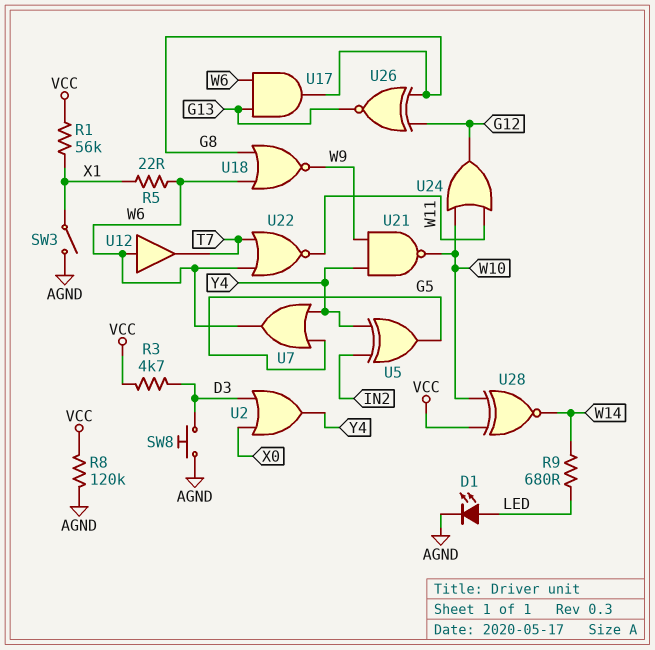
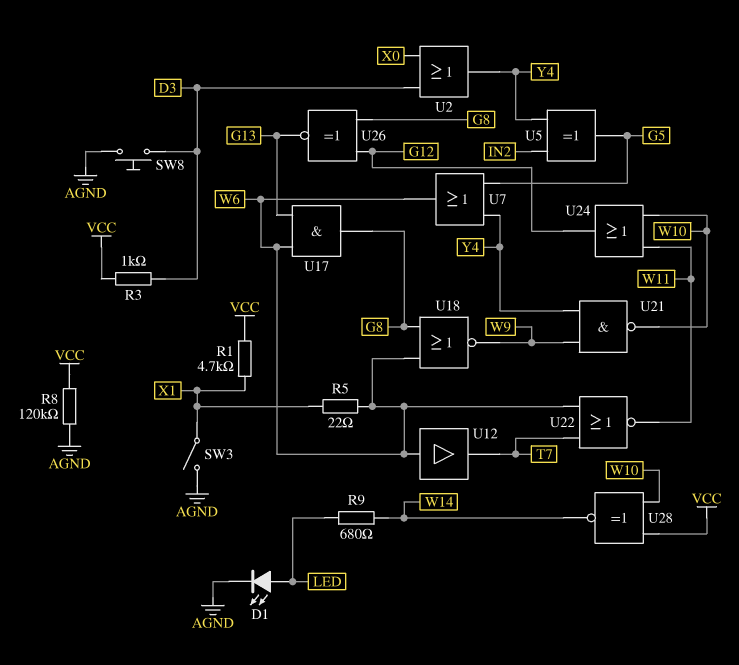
R1: 56k (VCC, X1) -> 4.7k (VCC, X1)
R3: 4.7k (D3, VCC) -> 1k (D3, VCC)

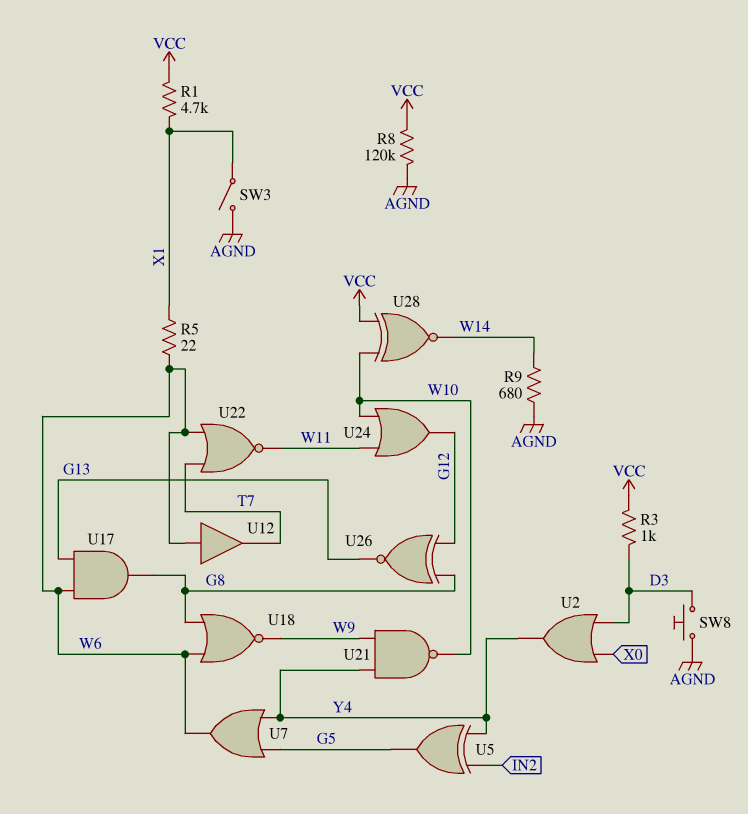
D1: LED (A LED, K AGND) -> none
R9: 680 (LED, W14) -> 680 (AGND, W14)

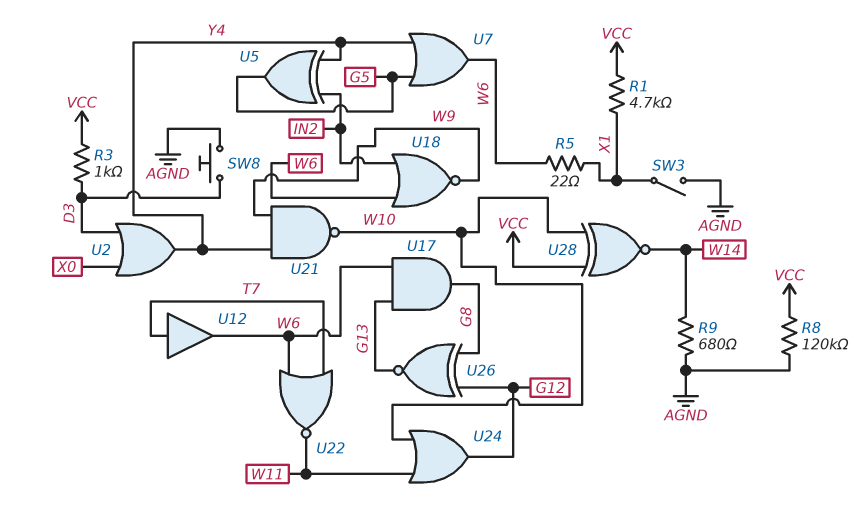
U12: buffer (in W6, out T7) -> buffer (in T7, out W6)
U18: NOR (in G8, in W6, out W9) -> NOR (in IN2, in W6, out W9)

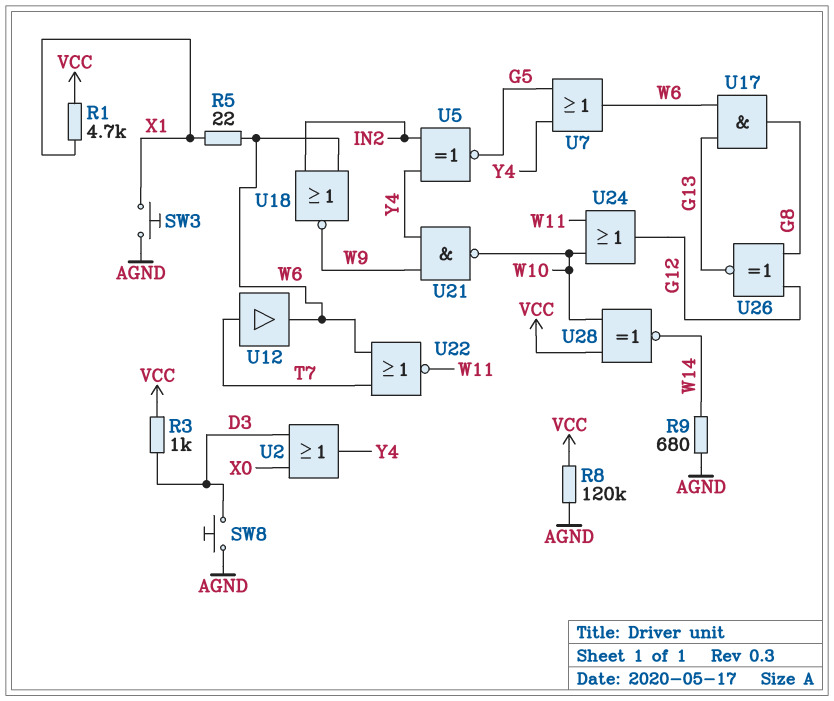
SW3: switch (AGND, X1) -> button (AGND, X1)
U5: XOR (in IN2, in Y4, out G5) -> XNOR (in IN2, in Y4, out G5)

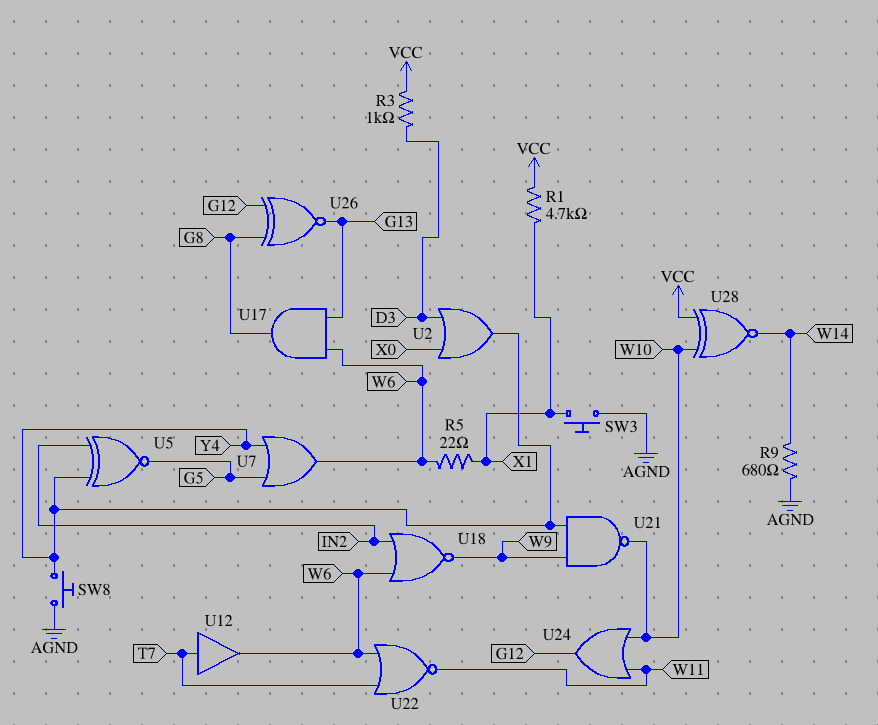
R8: 120k (AGND, VCC) -> none
SW8: button (AGND, D3) -> button (AGND, Y4)

